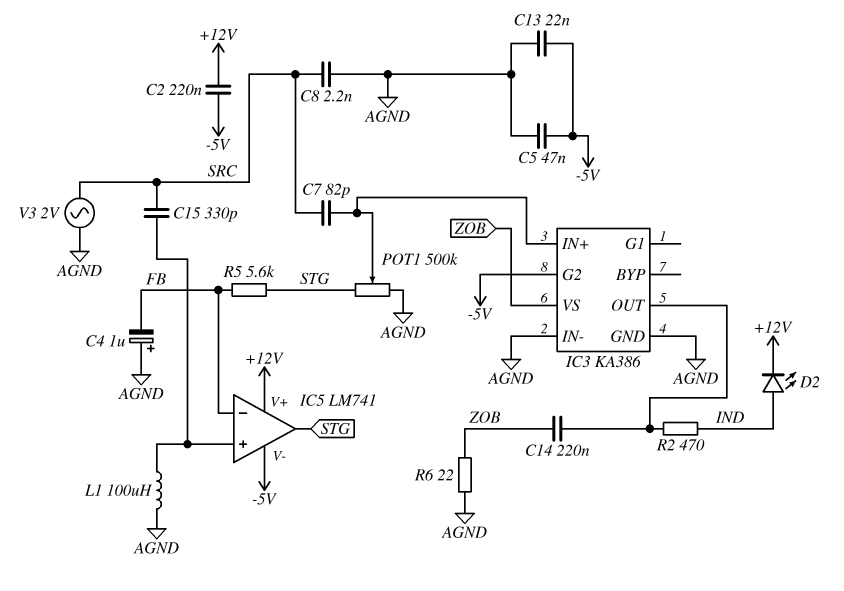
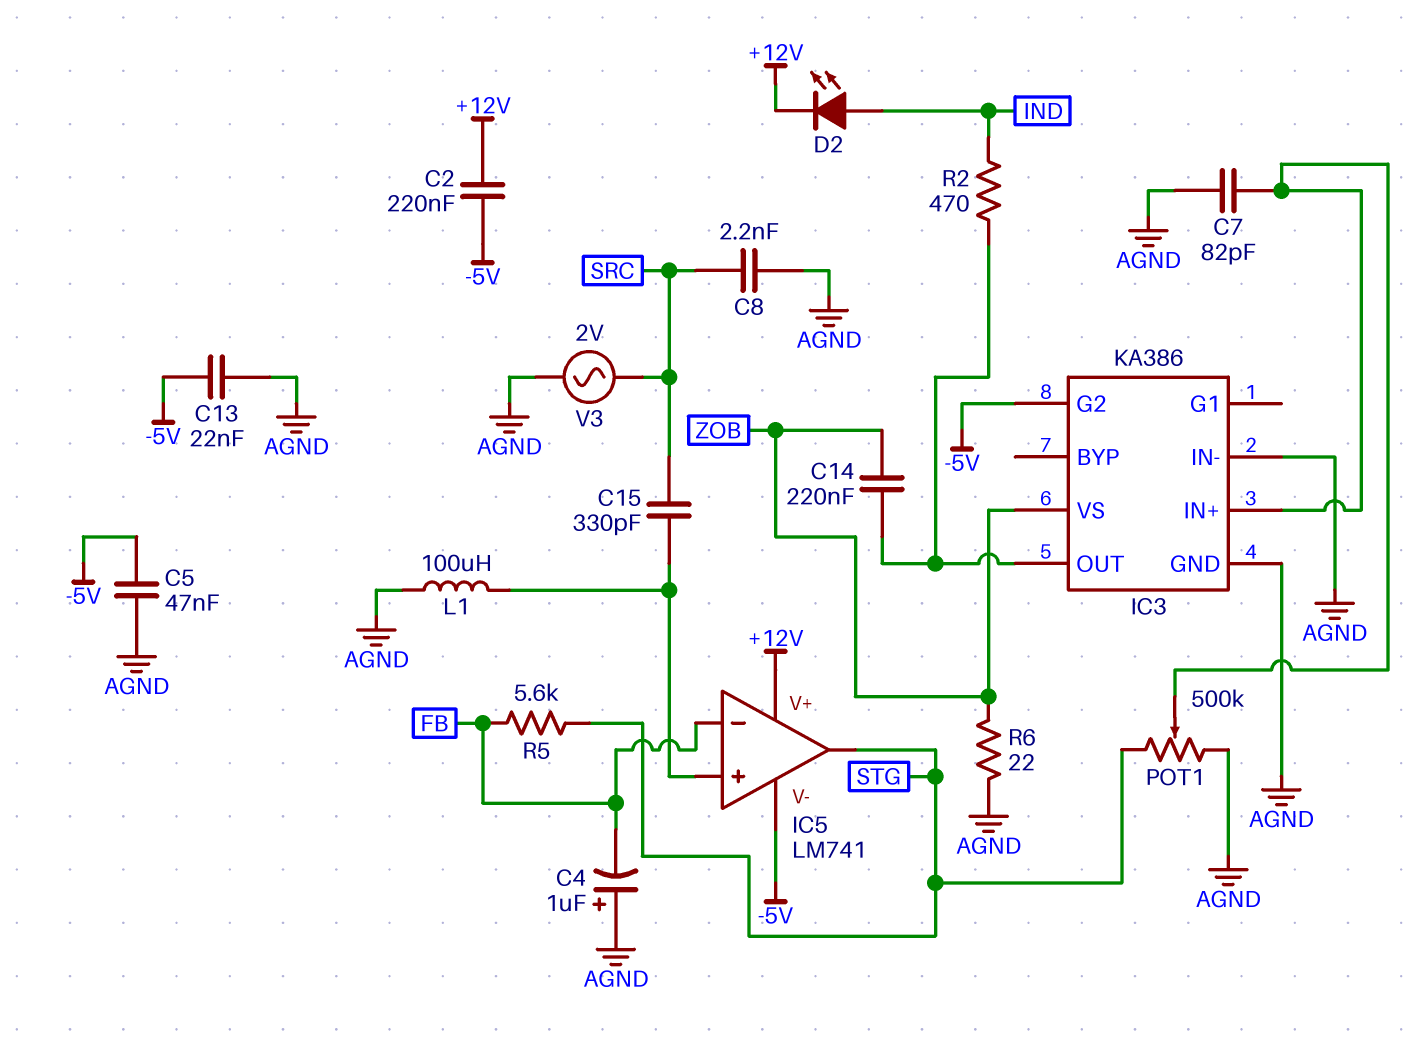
C7: 82pF (IC3/IN+, SRC) -> 82pF (AGND, IC3/IN+)

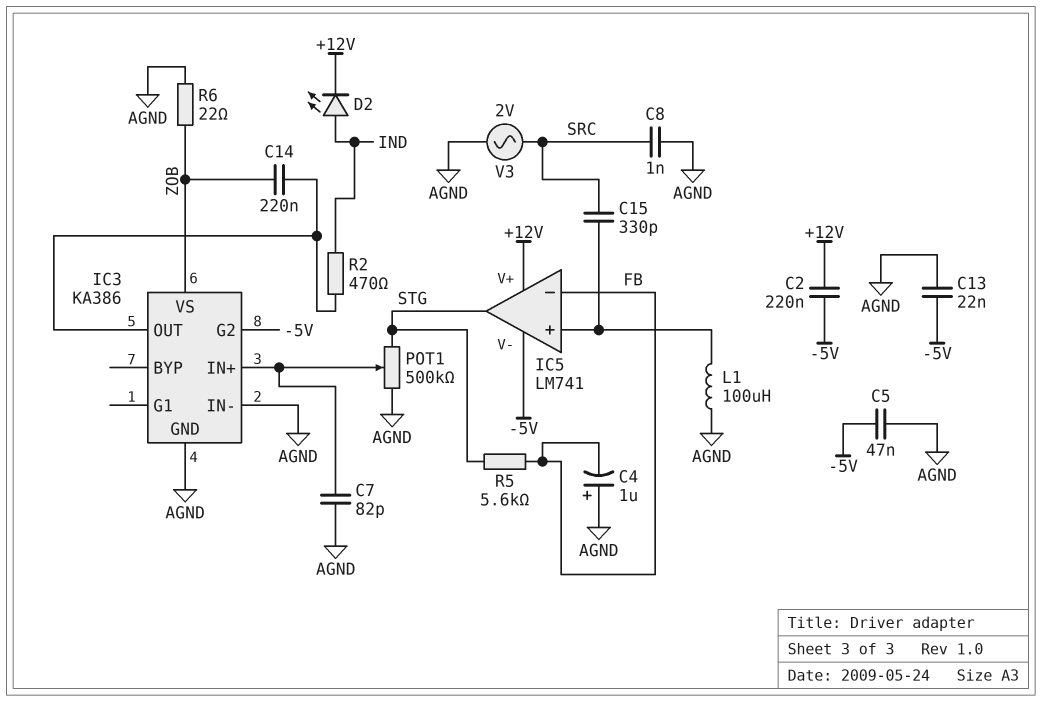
C8: 2.2nF (AGND, SRC) -> 1nF (AGND, SRC)

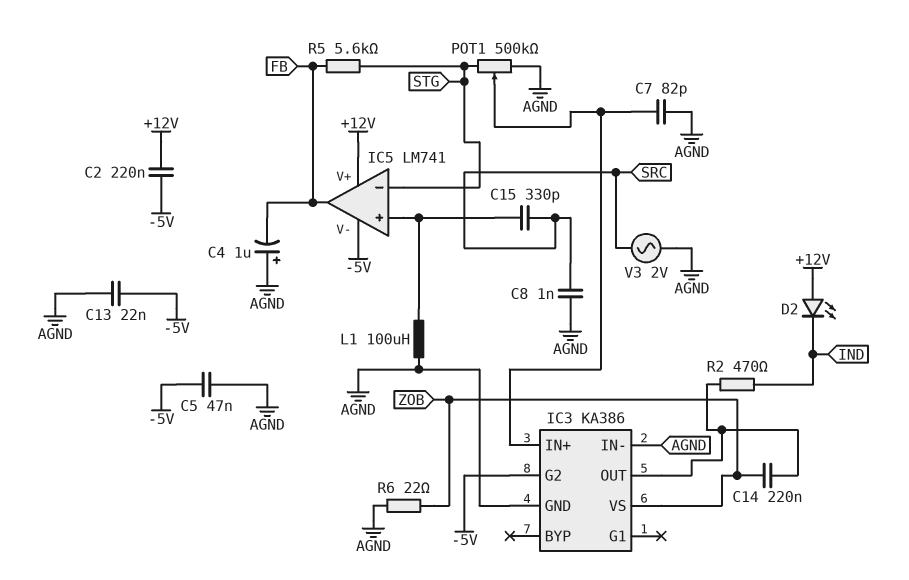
D2: LED (A IND, K +12V) -> LED (A +12V, K IND)
IC5 pin in-: FB -> STG
IC5 pin out: STG -> FB

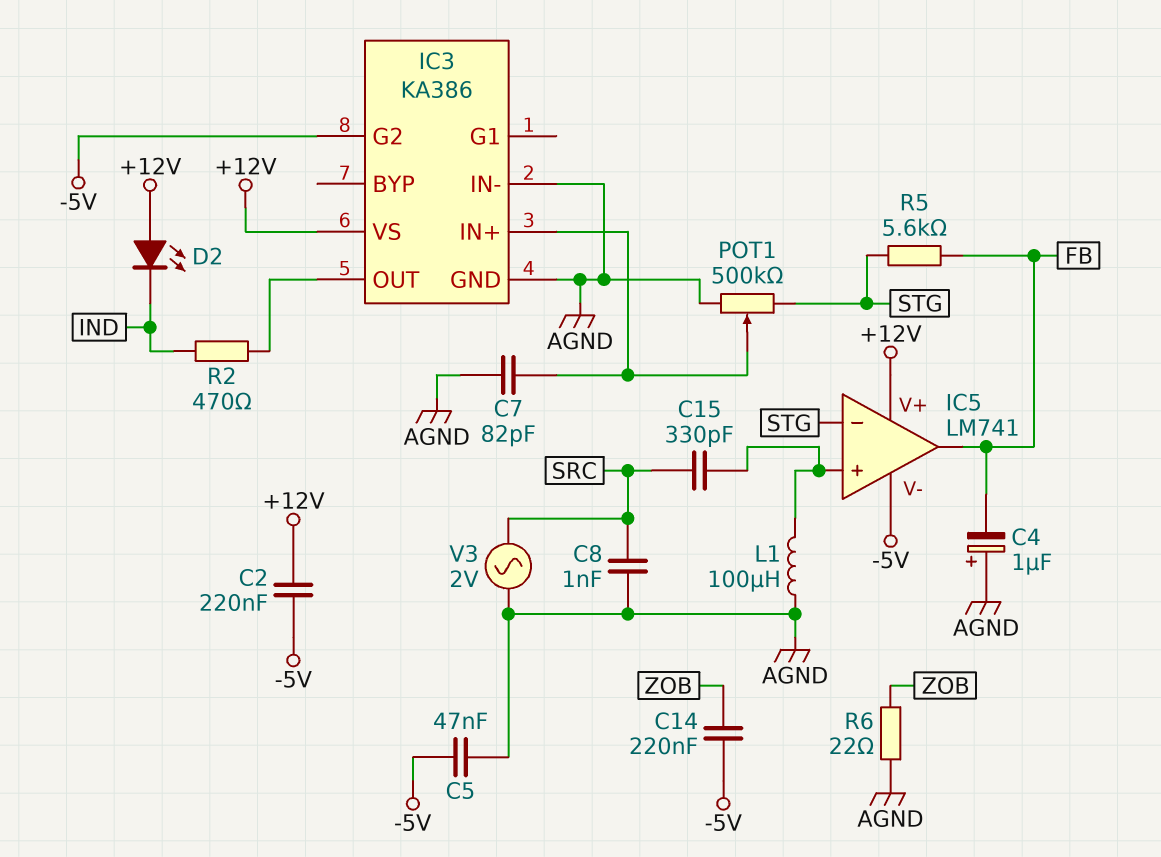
C13: 22nF (-5V, AGND) -> none
C14: 220nF (IC3/OUT, ZOB) -> 220nF (-5V, ZOB)
IC3 pin VS: ZOB -> +12V

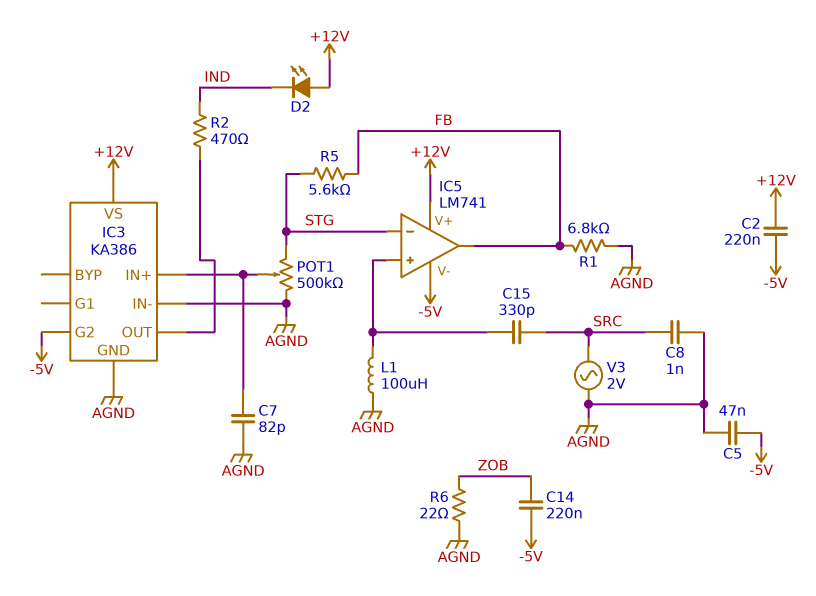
C4: 1uF (plus AGND, minus FB) -> none
R1: none -> 6.8k (AGND, FB)

